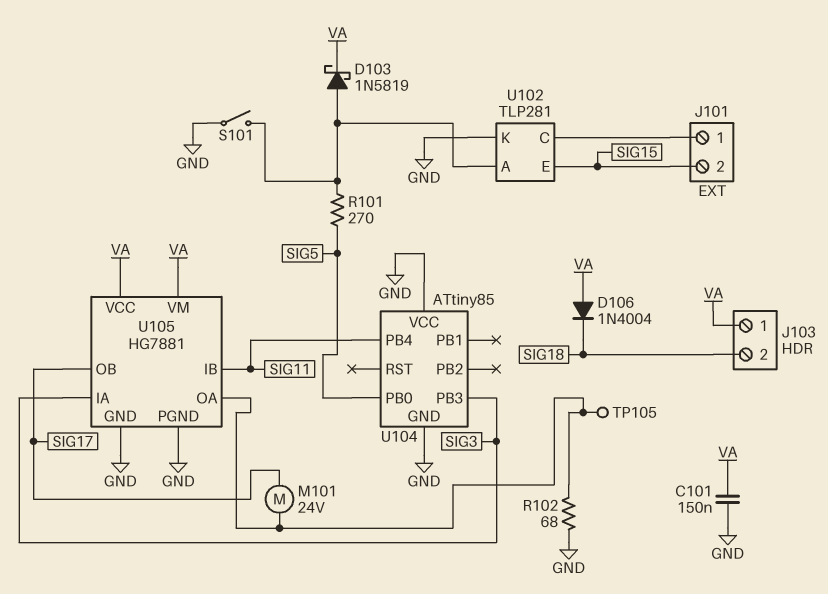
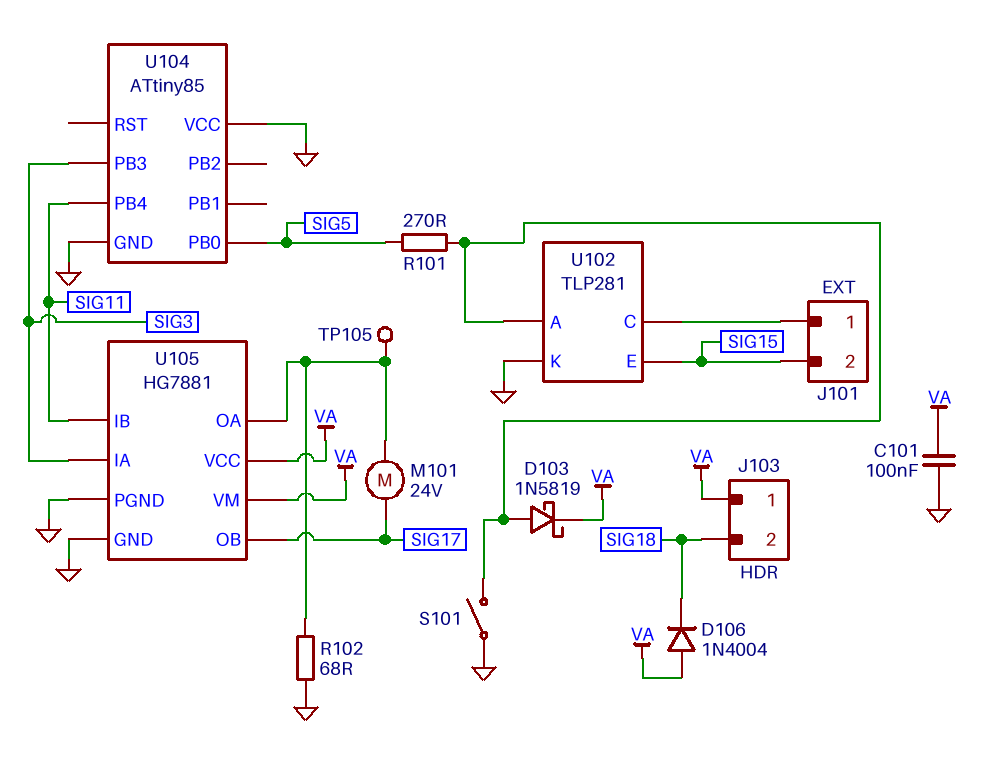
C101: 150nF (GND, VA) -> 100nF (GND, VA)

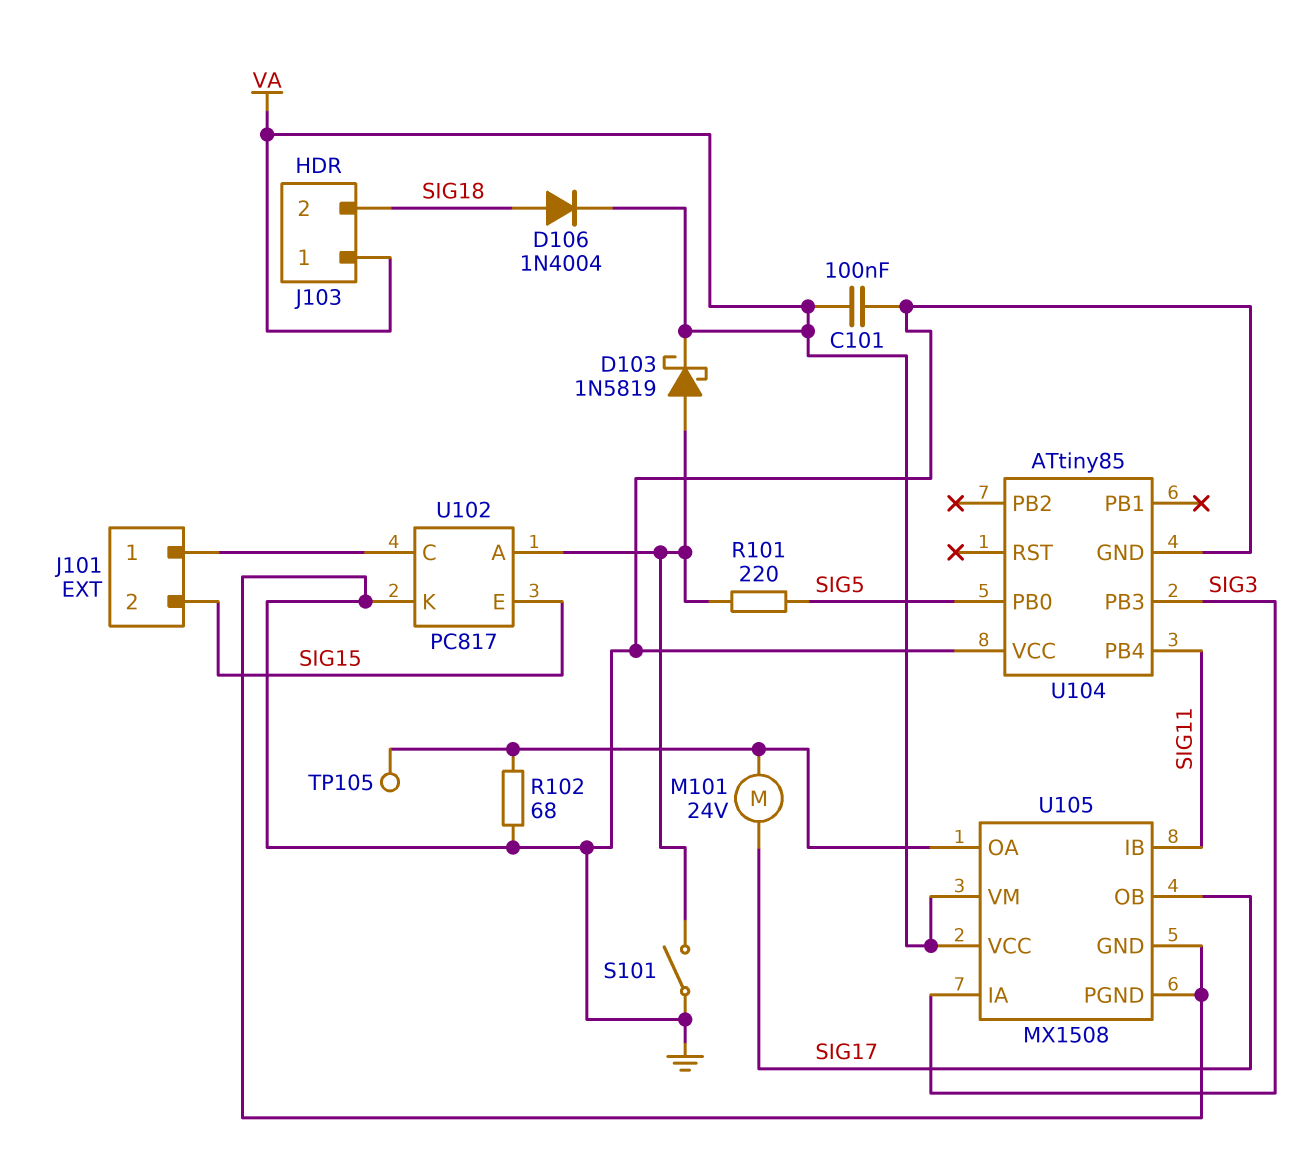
D106: diode 1N4004 (A VA, K SIG18) -> diode 1N4004 (A SIG18, K VA)
R101: 270 (SIG5, U102/A) -> 220 (SIG5, U102/A)
U102: TLP281 -> PC817
U105: HG7881 -> MX1508

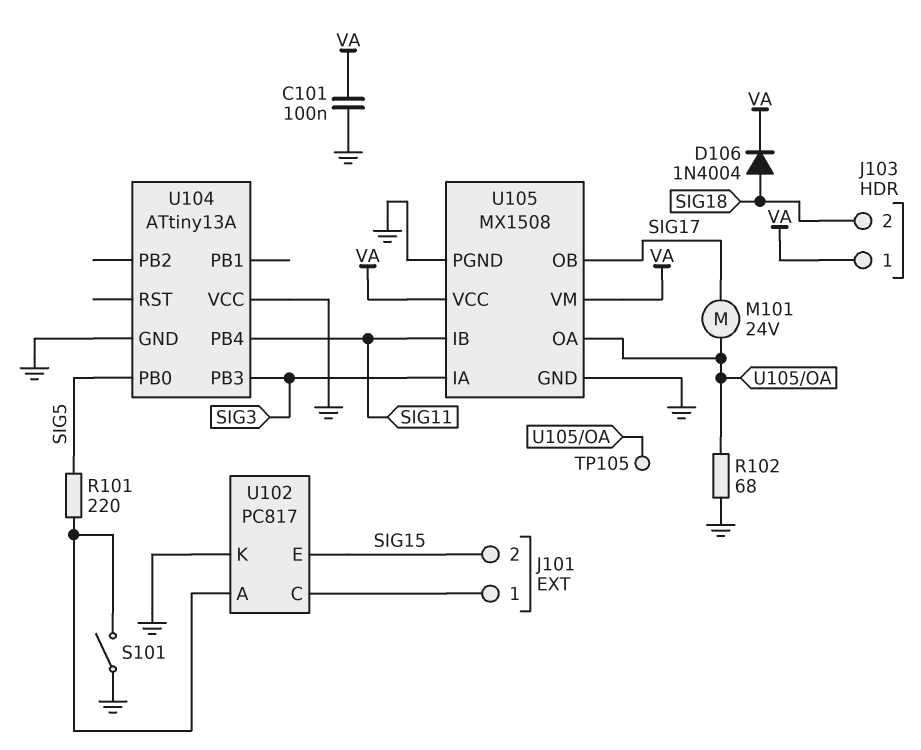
D103: schottky 1N5819 (A U102/A, K VA) -> none
U104: ATtiny85 -> ATtiny13A

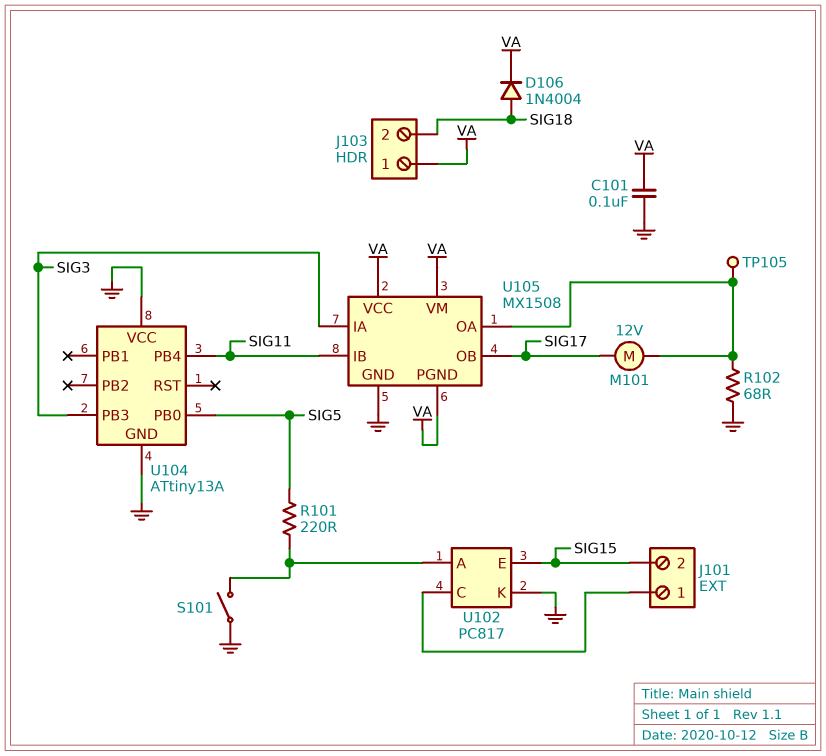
M101: motor 24V (SIG17, U105/OA) -> motor 12V (SIG17, U105/OA)
U105 pin PGND: GND -> VA

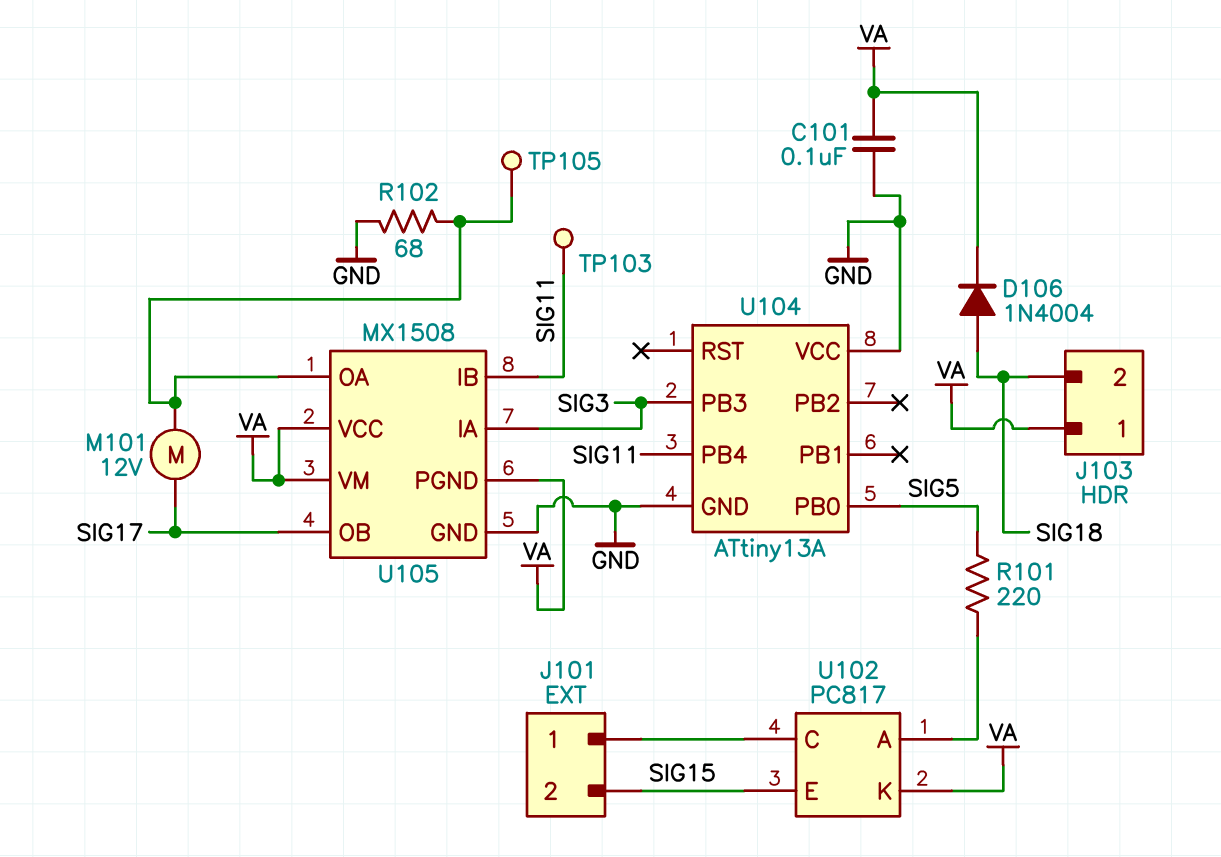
S101: switch (GND, U102/A) -> none
TP103: none -> test point (SIG11)
U102 pin K: GND -> VA

